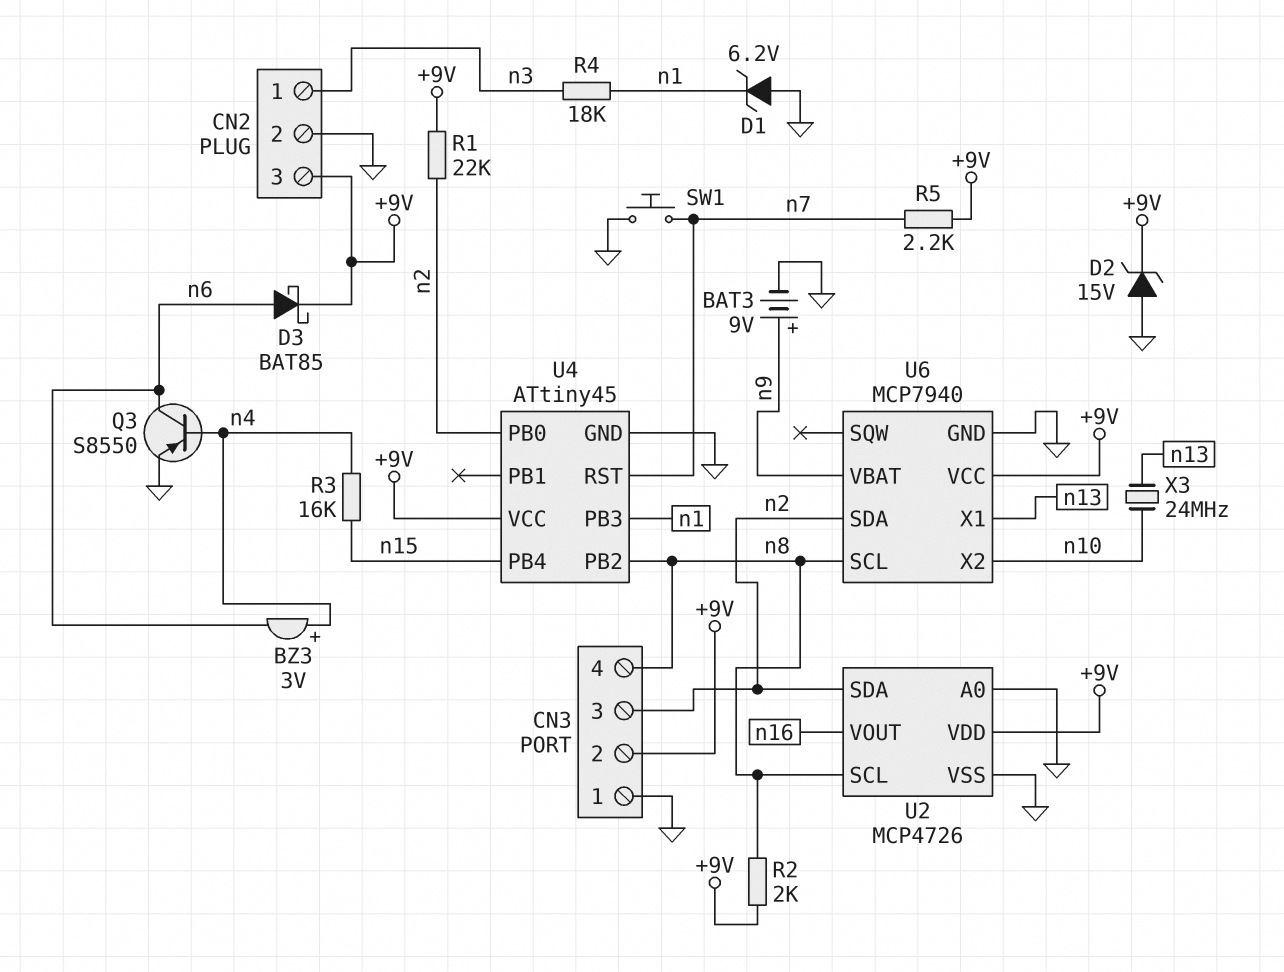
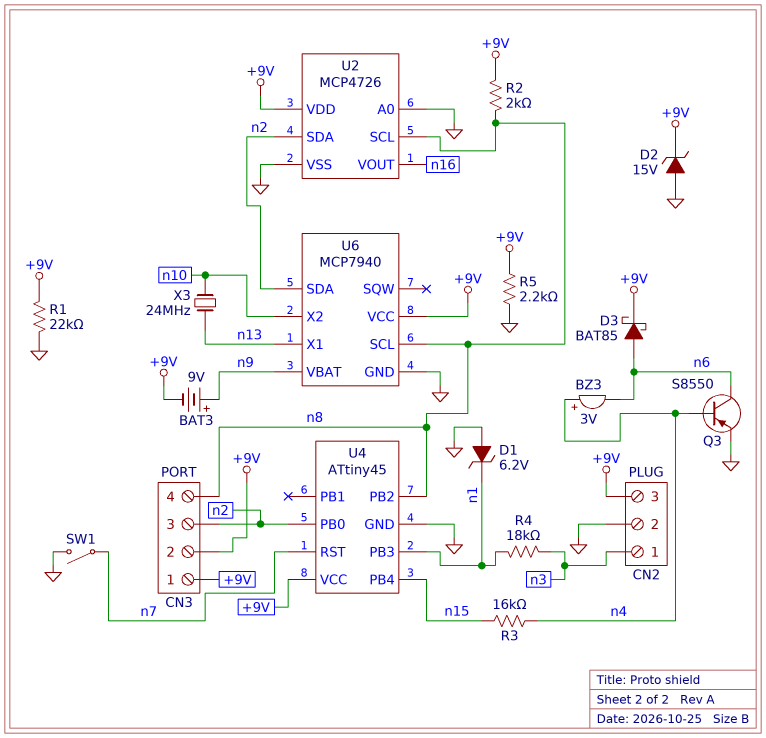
BAT3: 9V (plus n9, minus GND) -> 9V (plus n9, minus +9V)
CN3 pin 1: GND -> +9V
R1: 22k (+9V, n2) -> 22k (+9V, GND)
R5: 2.2k (+9V, n7) -> 2.2k (+9V, GND)
SW1: button (GND, n7) -> switch (GND, n7)

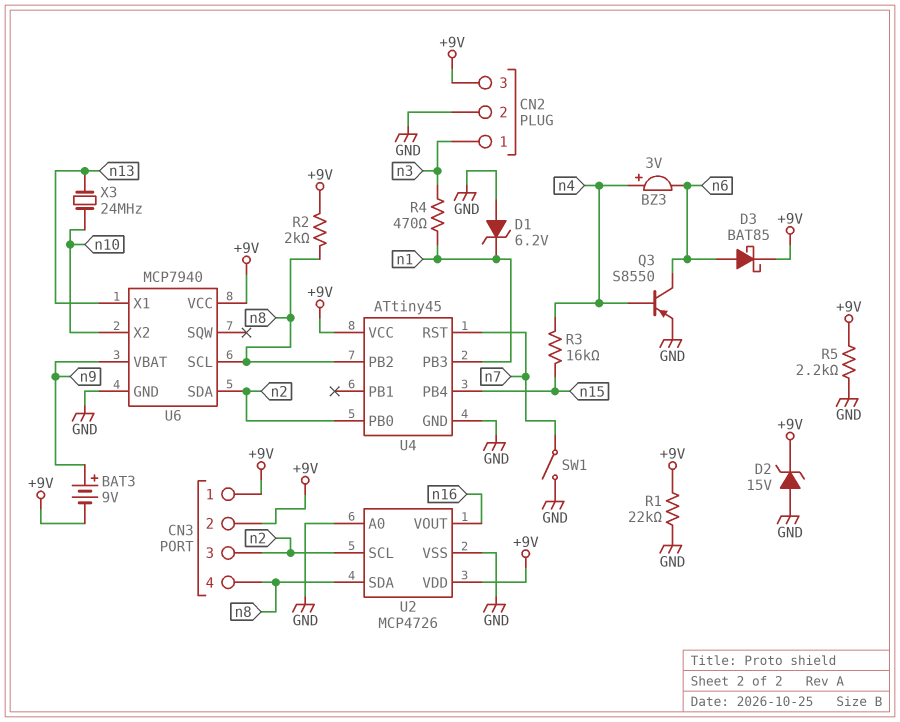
R4: 18k (n1, n3) -> 470 (n1, n3)
U2 pin SCL: n8 -> n2
U2 pin SDA: n2 -> n8

